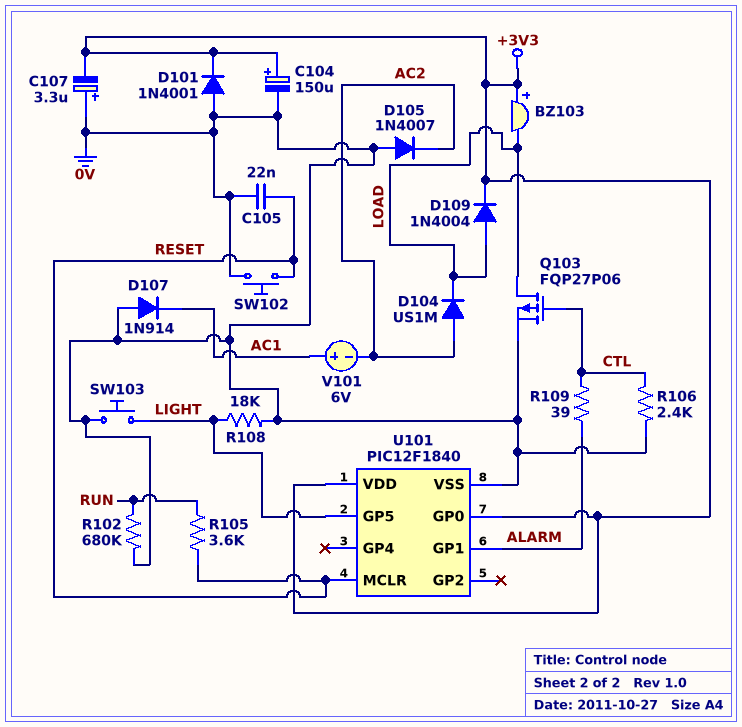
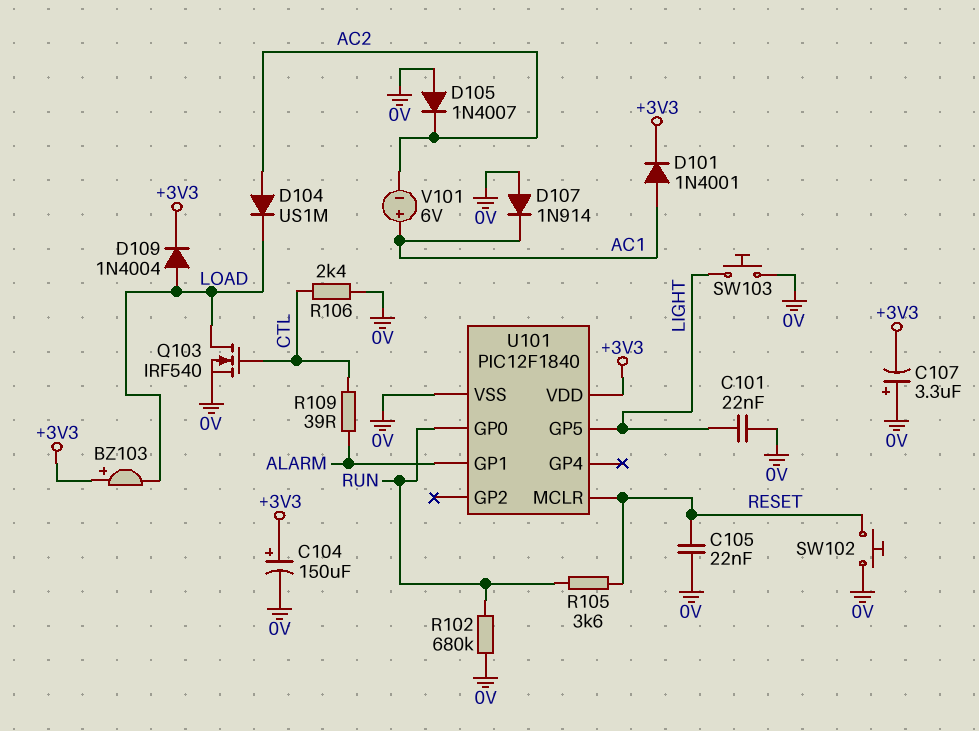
C101: none -> 22nF (0V, LIGHT)
D101: diode 1N4001 (A 0V, K +3V3) -> diode 1N4001 (A AC1, K +3V3)
Q103: PMOS FQP27P06 (G CTL, D LOAD, S 0V) -> NMOS IRF540 (G CTL, D LOAD, S 0V)
R108: 18k (0V, LIGHT) -> none
U101 pin GP0: +3V3 -> RUN

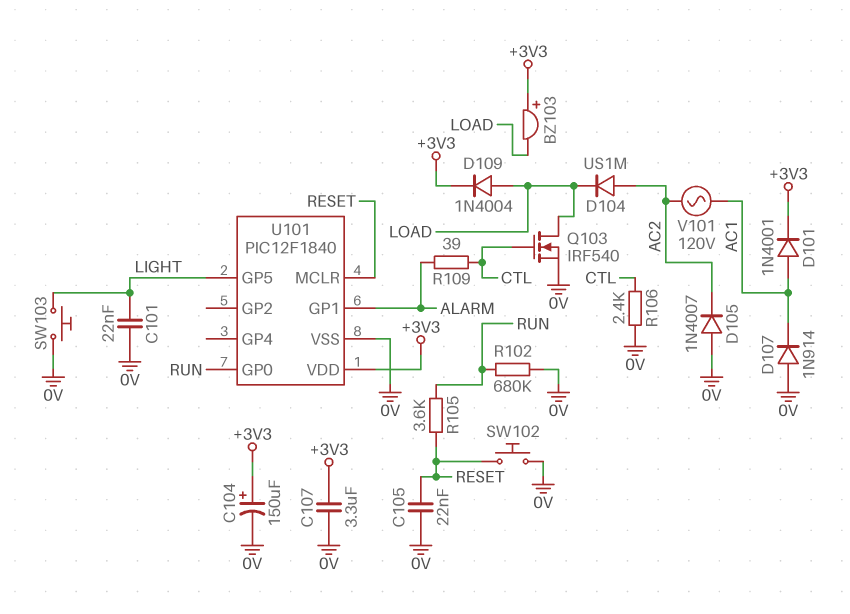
C107: 3.3uF (plus 0V, minus +3V3) -> 3.3uF (+3V3, 0V)
V101: 6V (plus AC1, minus AC2) -> AC 120V (AC1, AC2)

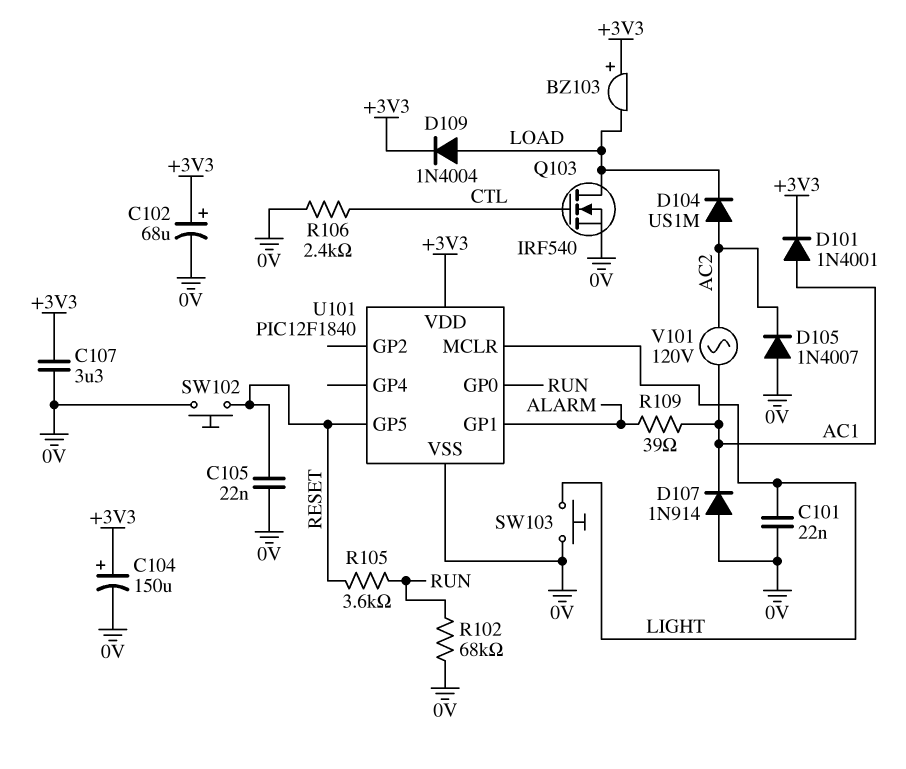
C102: none -> 68uF (plus +3V3, minus 0V)
R102: 680k (0V, RUN) -> 68k (0V, RUN)
R109: 39 (ALARM, CTL) -> 39 (AC1, ALARM)
U101 pin GP5: LIGHT -> RESET
U101 pin MCLR: RESET -> LIGHT

